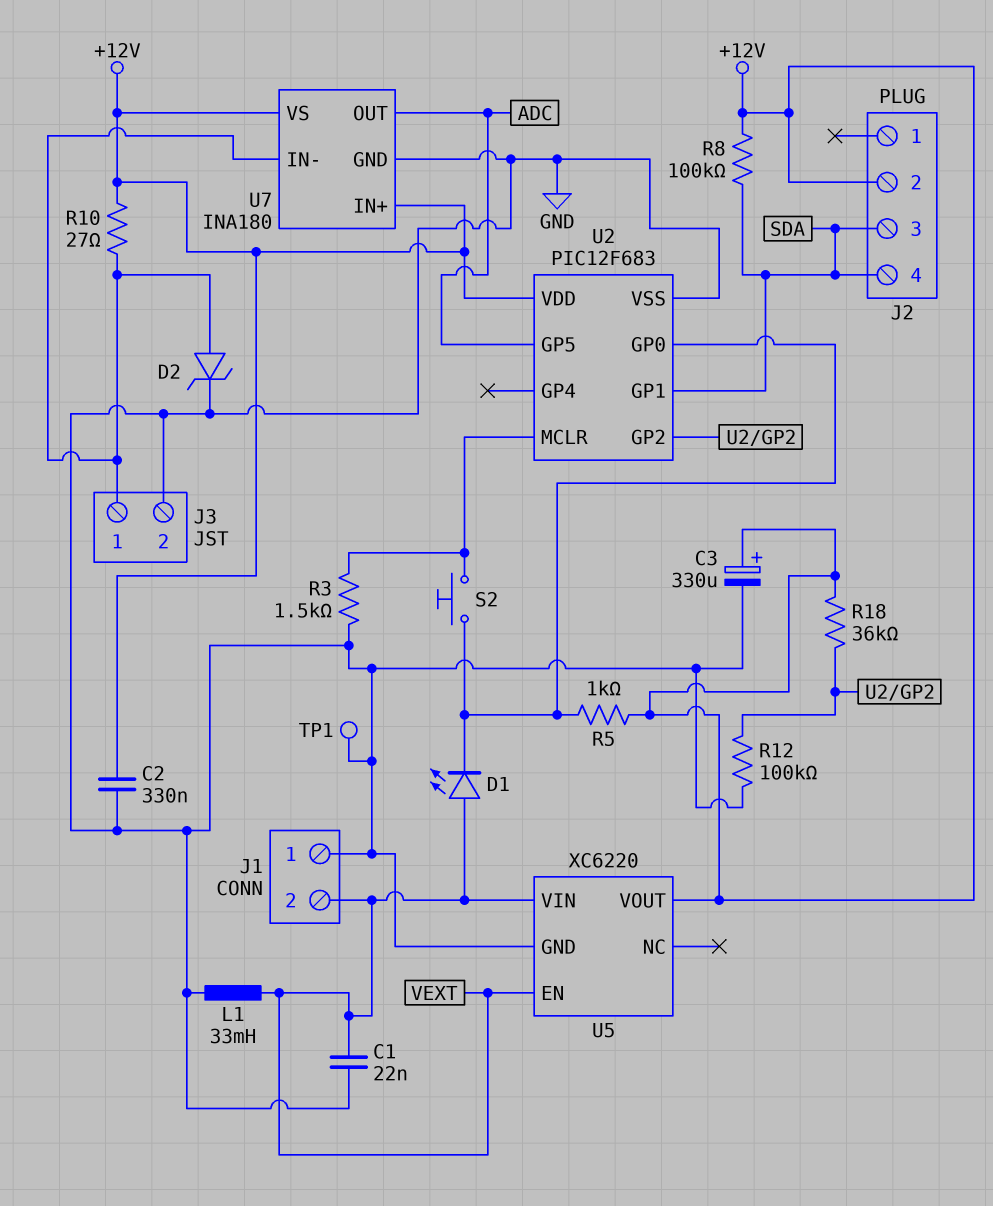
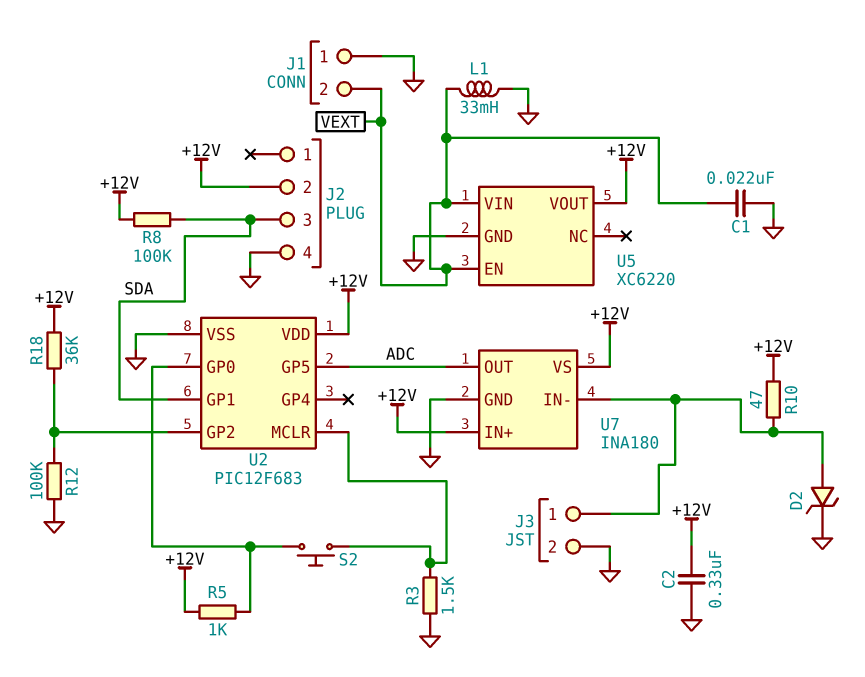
C3: 330uF (plus +12V, minus GND) -> none
D1: LED (A VEXT, K U2/GP0) -> none
J2 pin 4: SDA -> GND
R10: 27 (+12V, J3/1) -> 47 (+12V, J3/1)
TP1: test point (GND) -> none

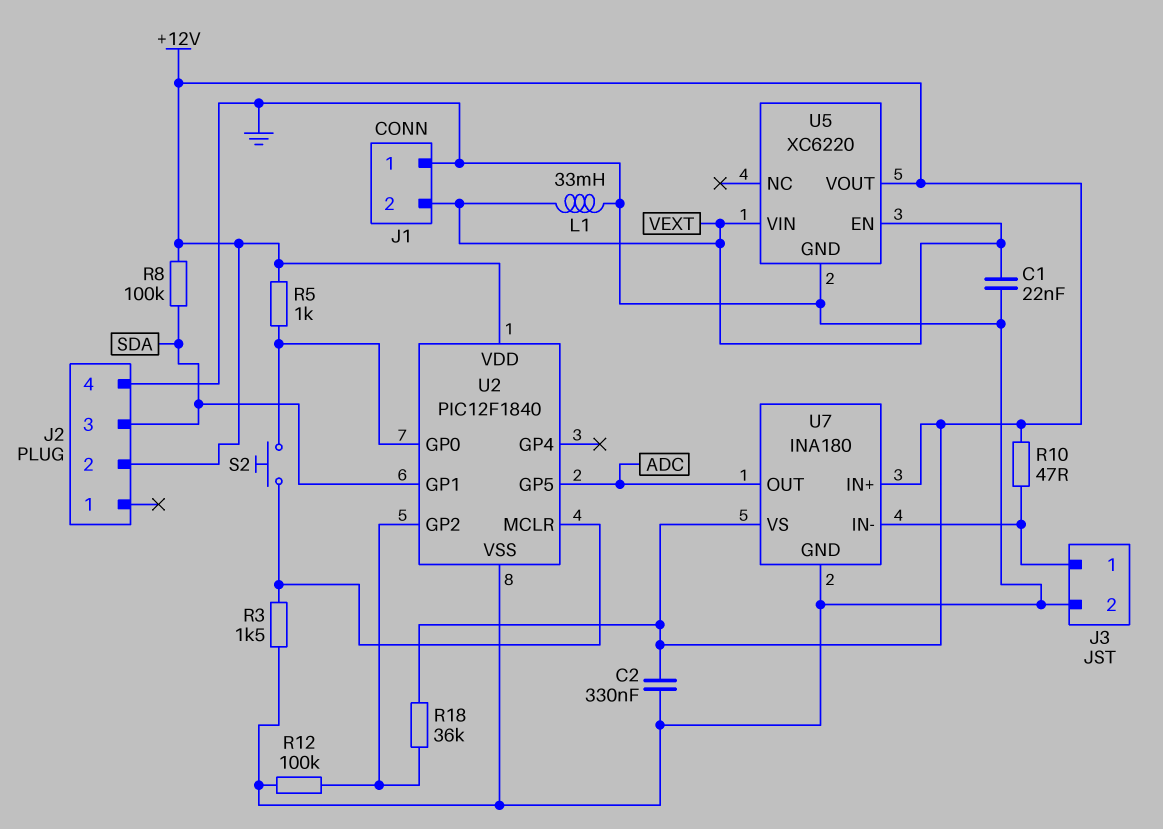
D2: zener (A J3/1, K GND) -> none
U2: PIC12F683 -> PIC12F1840

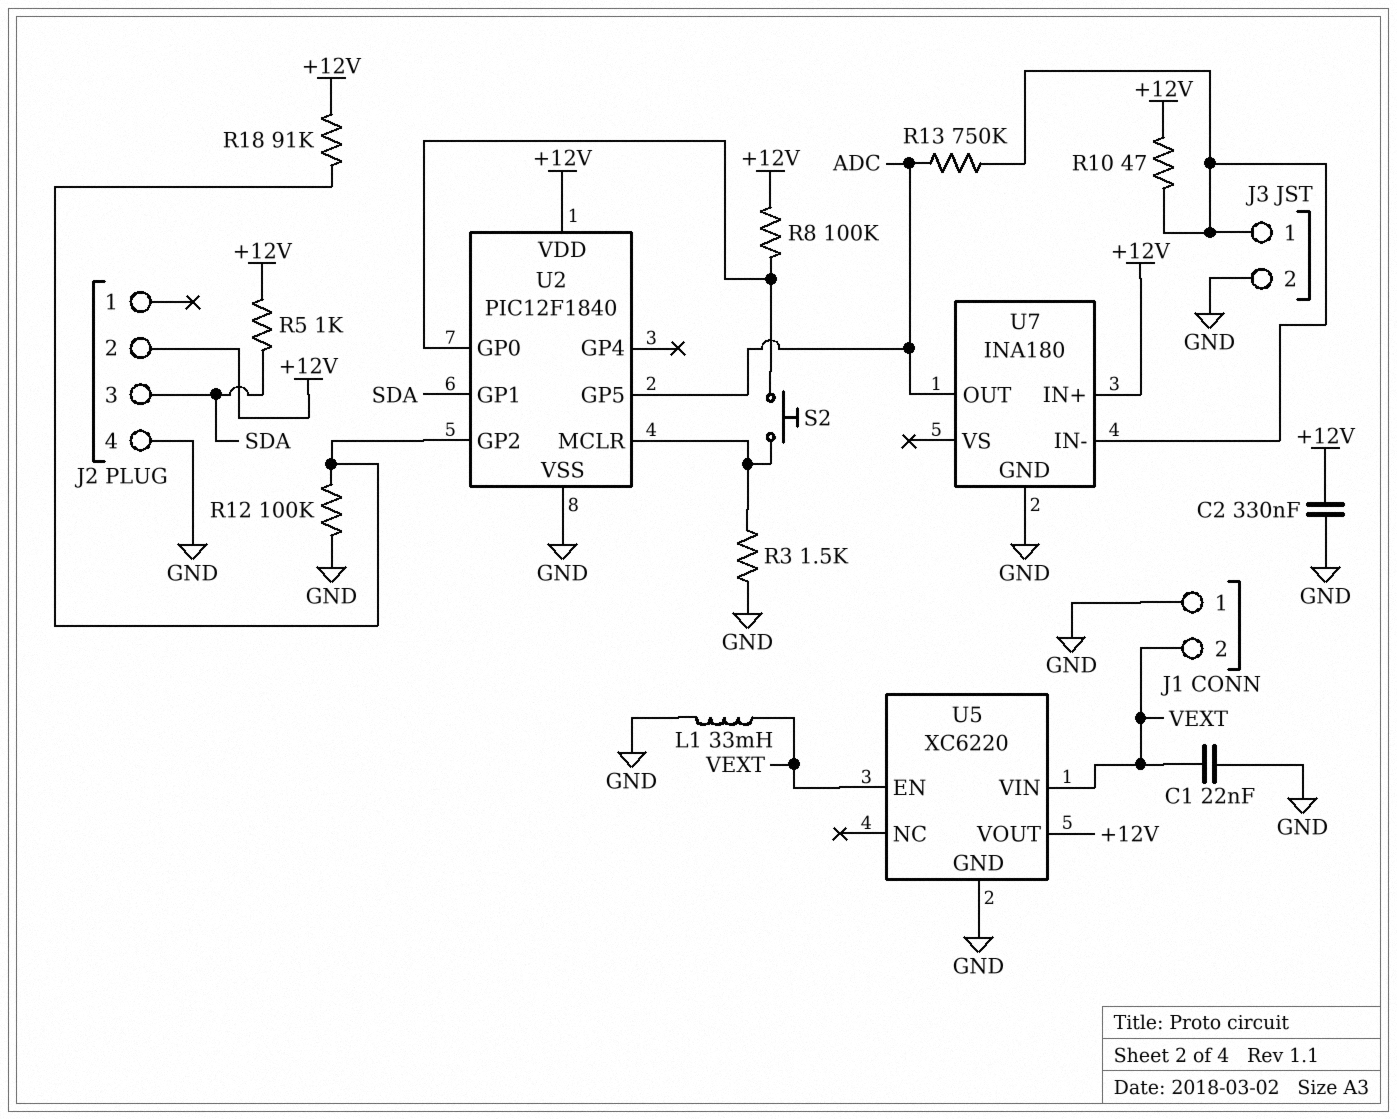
R5: 1k (+12V, U2/GP0) -> 1k (+12V, SDA)
R8: 100k (+12V, SDA) -> 100k (+12V, U2/GP0)
R13: none -> 750k (ADC, J3/1)
R18: 36k (+12V, U2/GP2) -> 91k (+12V, U2/GP2)
U7 pin VS: +12V -> none

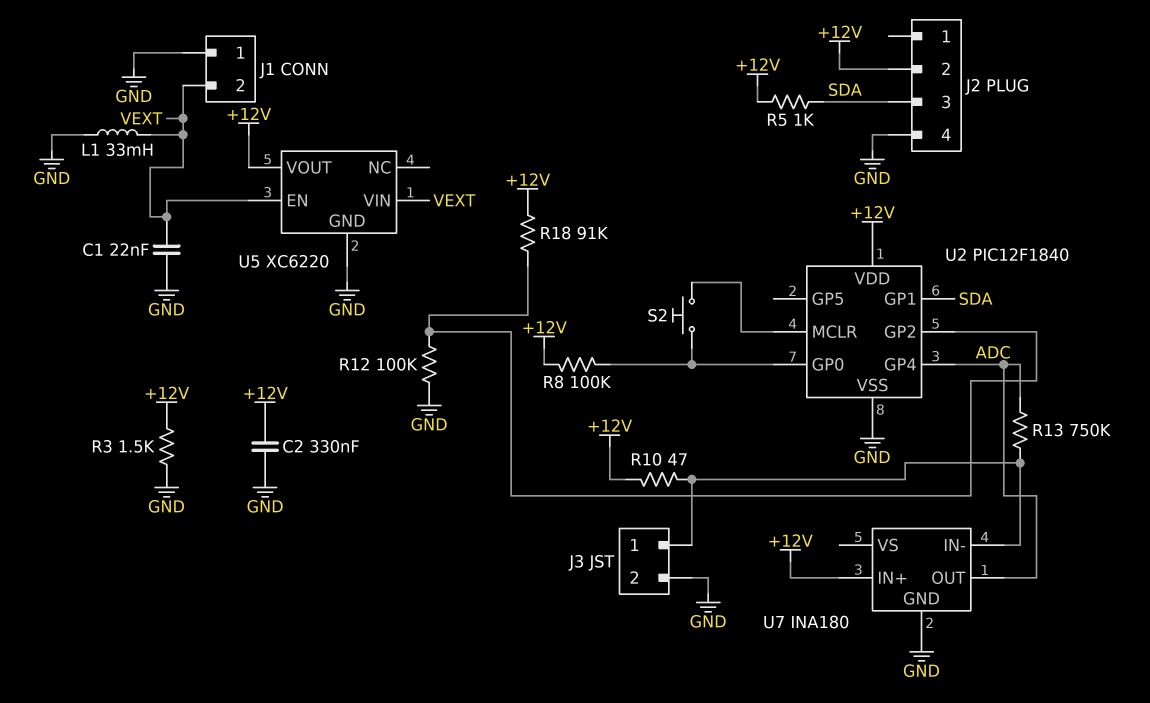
R3: 1.5k (GND, U2/MCLR) -> 1.5k (+12V, GND)
U2 pin GP4: none -> ADC
U2 pin GP5: ADC -> none

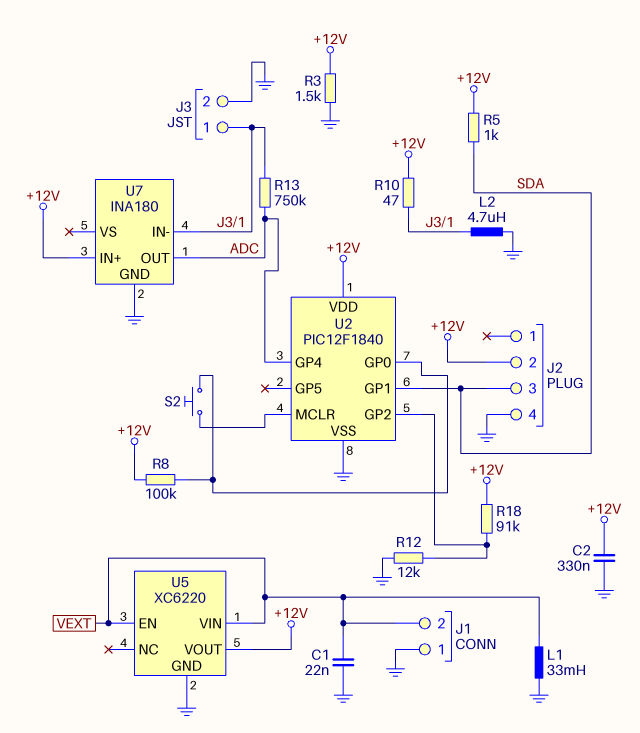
L2: none -> 4.7uH (GND, J3/1)
R12: 100k (GND, U2/GP2) -> 12k (GND, U2/GP2)

